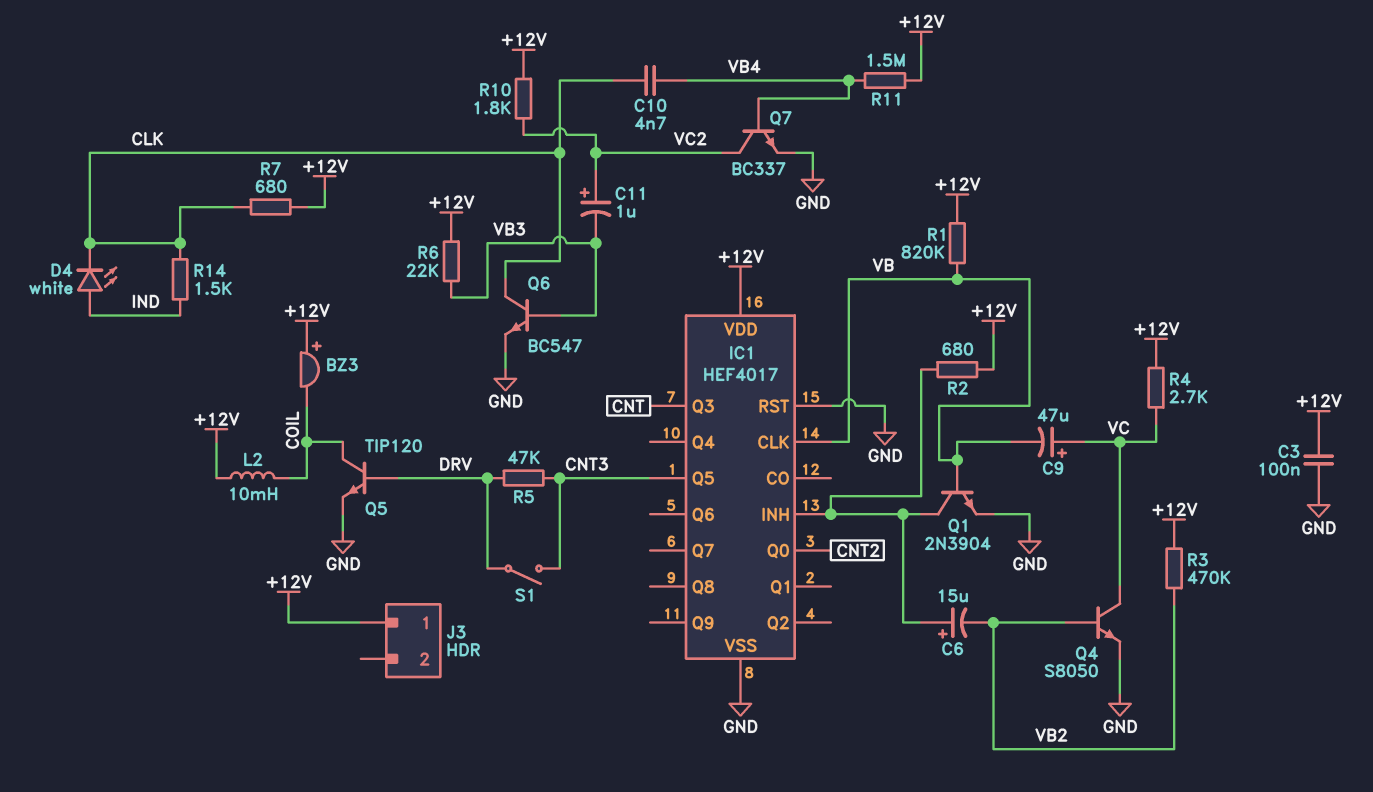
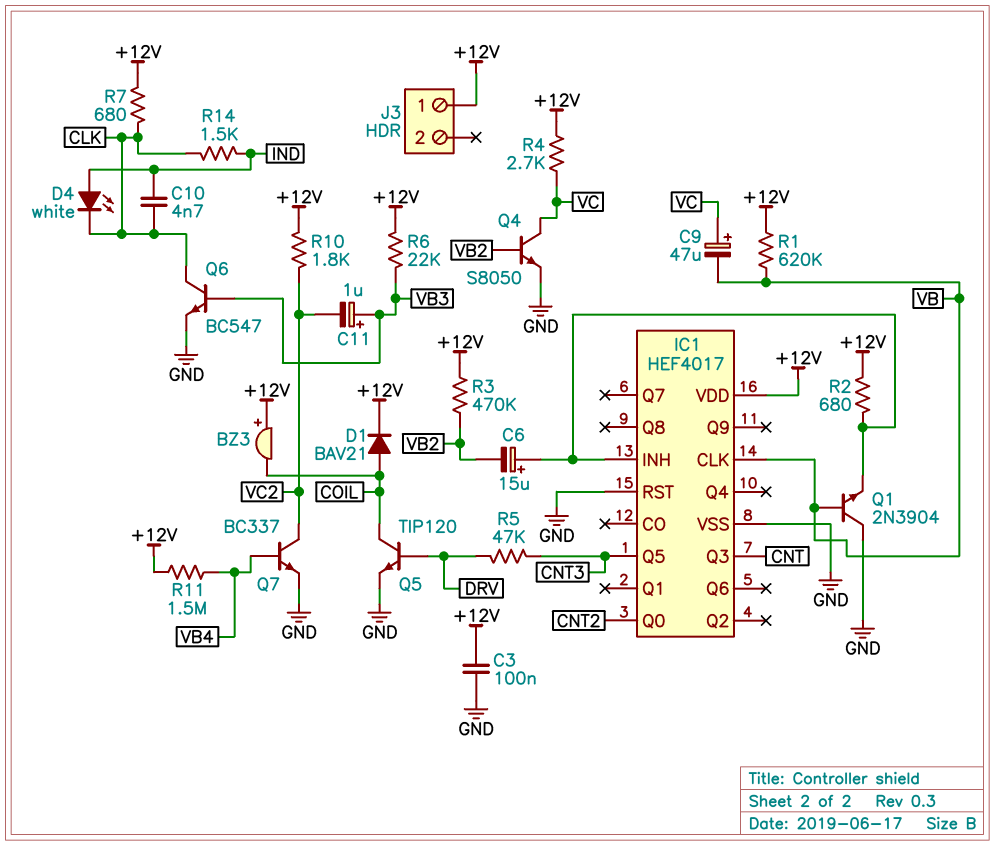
C10: 4.7nF (CLK, VB4) -> 4.7nF (CLK, IND)
C11: 1uF (plus VC2, minus VB3) -> 1uF (plus VB3, minus VC2)
D1: none -> diode BAV21 (A COIL, K +12V)
L2: 10mH (+12V, COIL) -> none
Q1: NPN 2N3904 (B VB, C IC1/INH, E GND) -> NPN 2N3904 (B VB, C GND, E IC1/INH)
R1: 820k (+12V, VB) -> 620k (+12V, VB)
S1: switch (CNT3, DRV) -> none

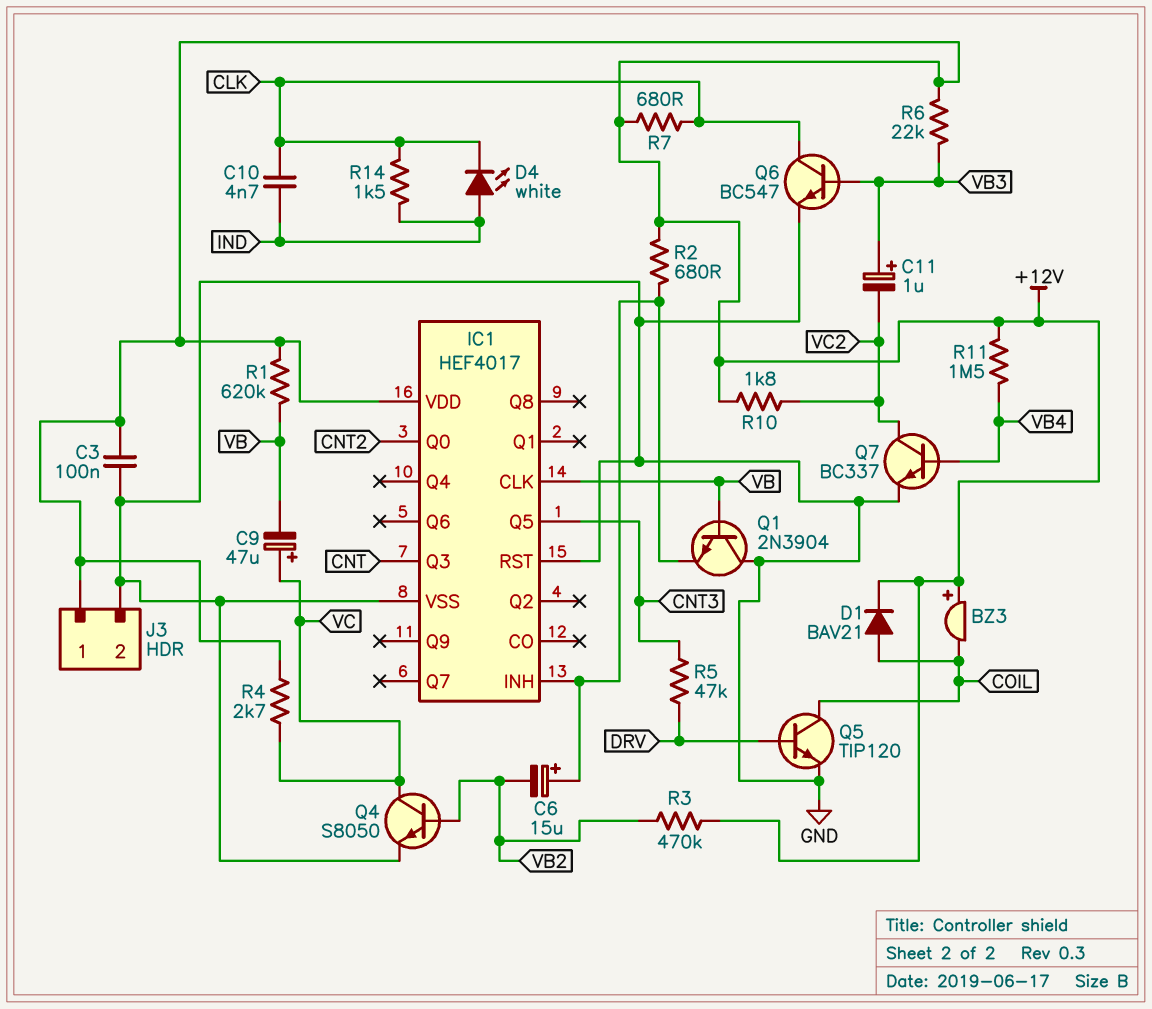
J3 pin 2: none -> GND

